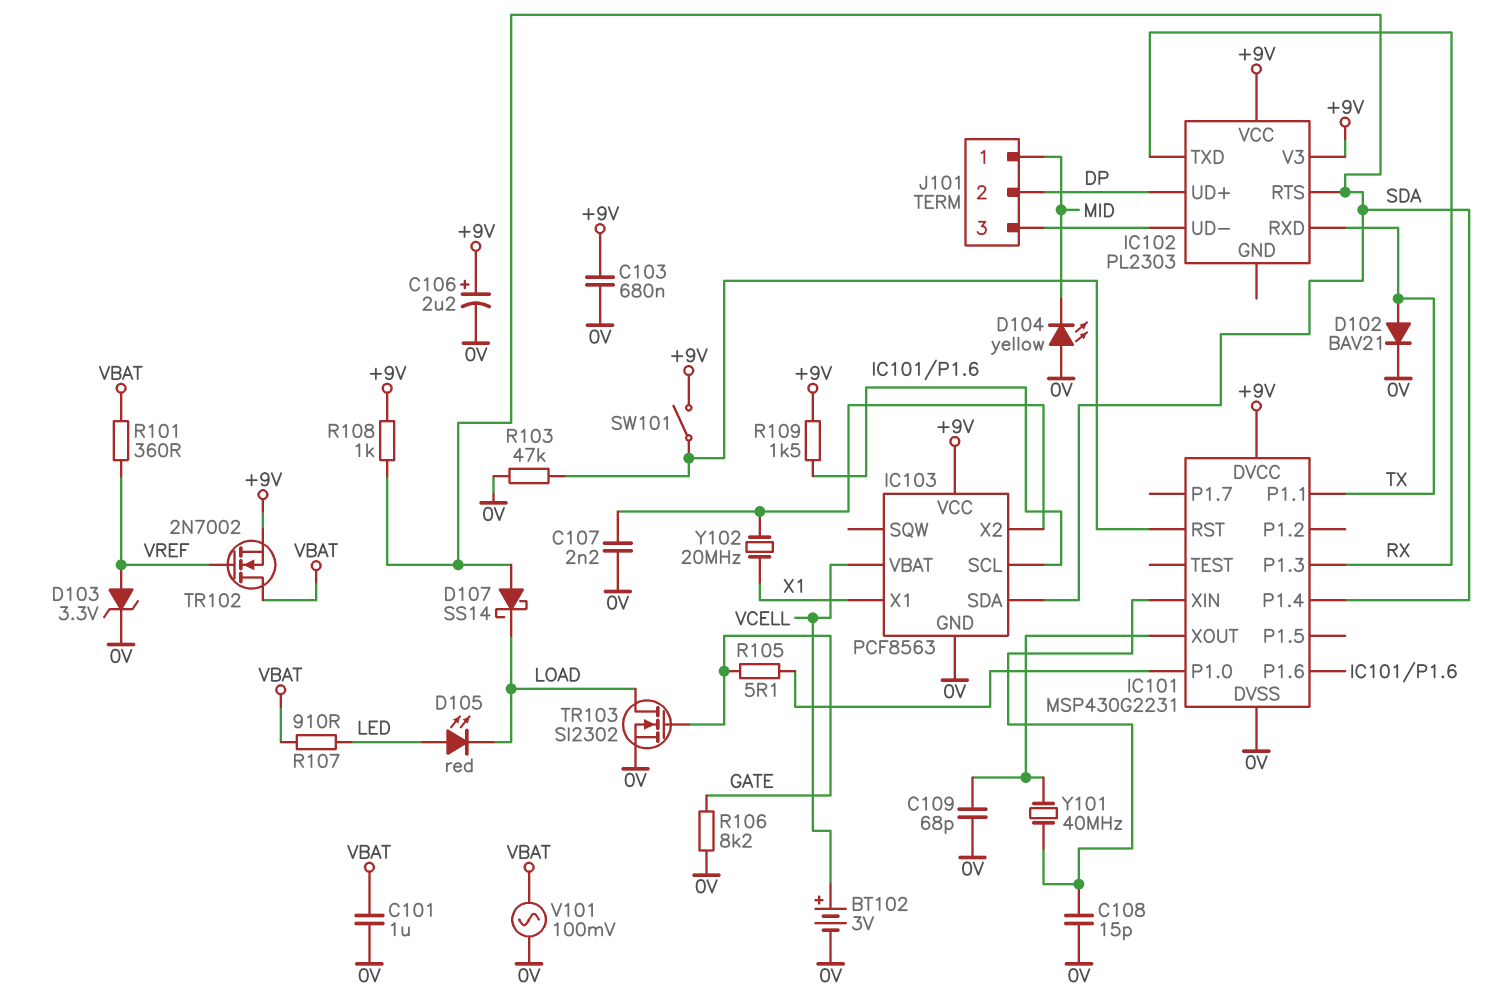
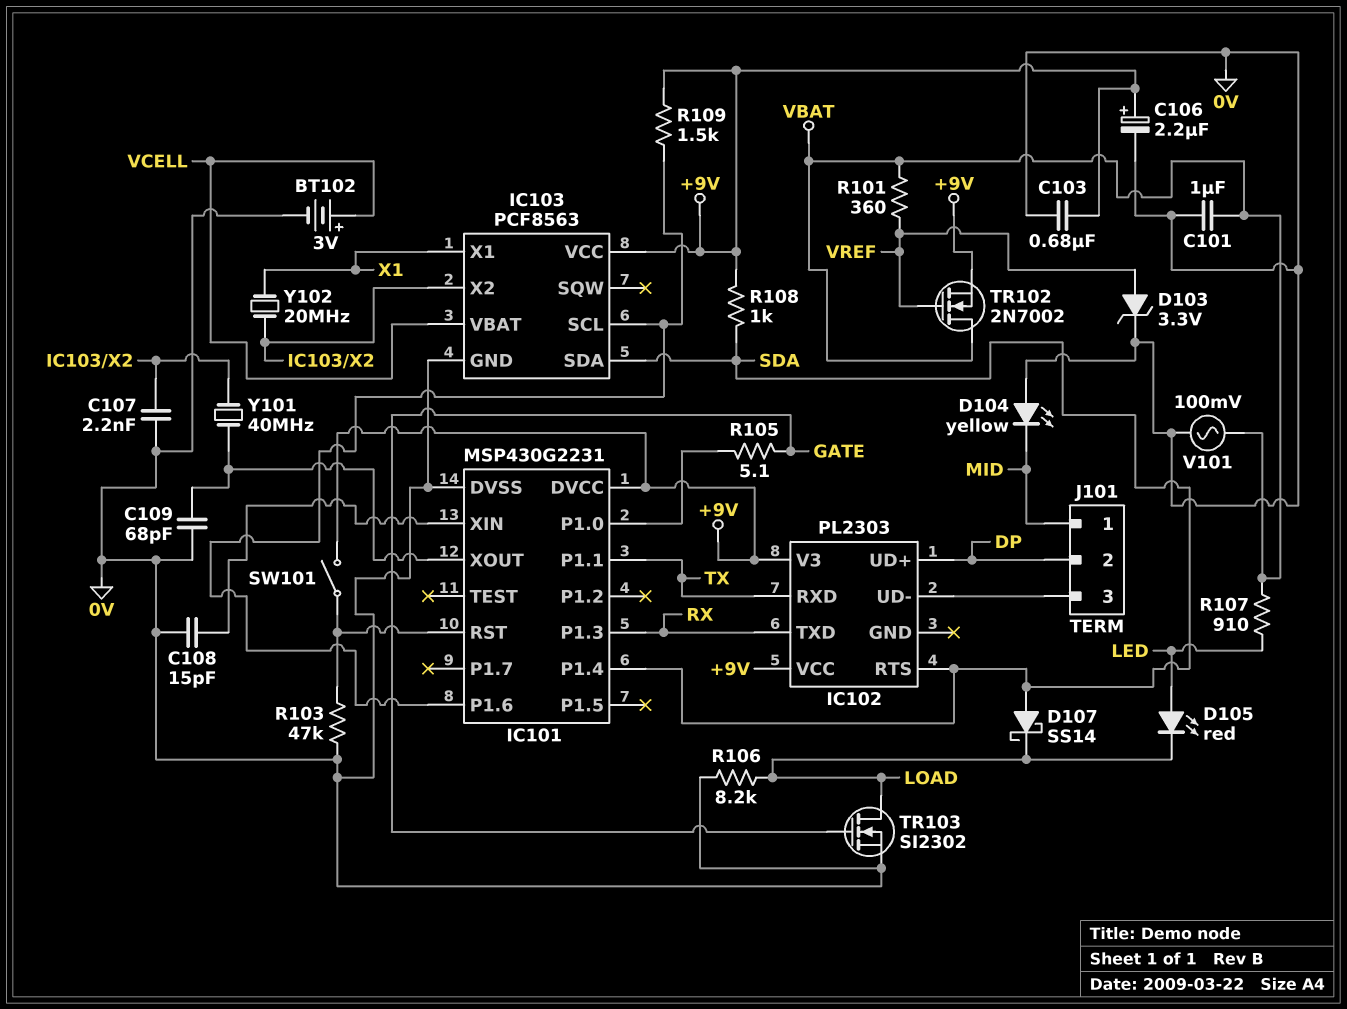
D102: diode BAV21 (A TX, K 0V) -> none
R106: 8.2k (0V, GATE) -> 8.2k (0V, LOAD)
Y101: 40MHz (IC101/XIN, IC101/XOUT) -> 40MHz (IC101/XOUT, IC103/X2)

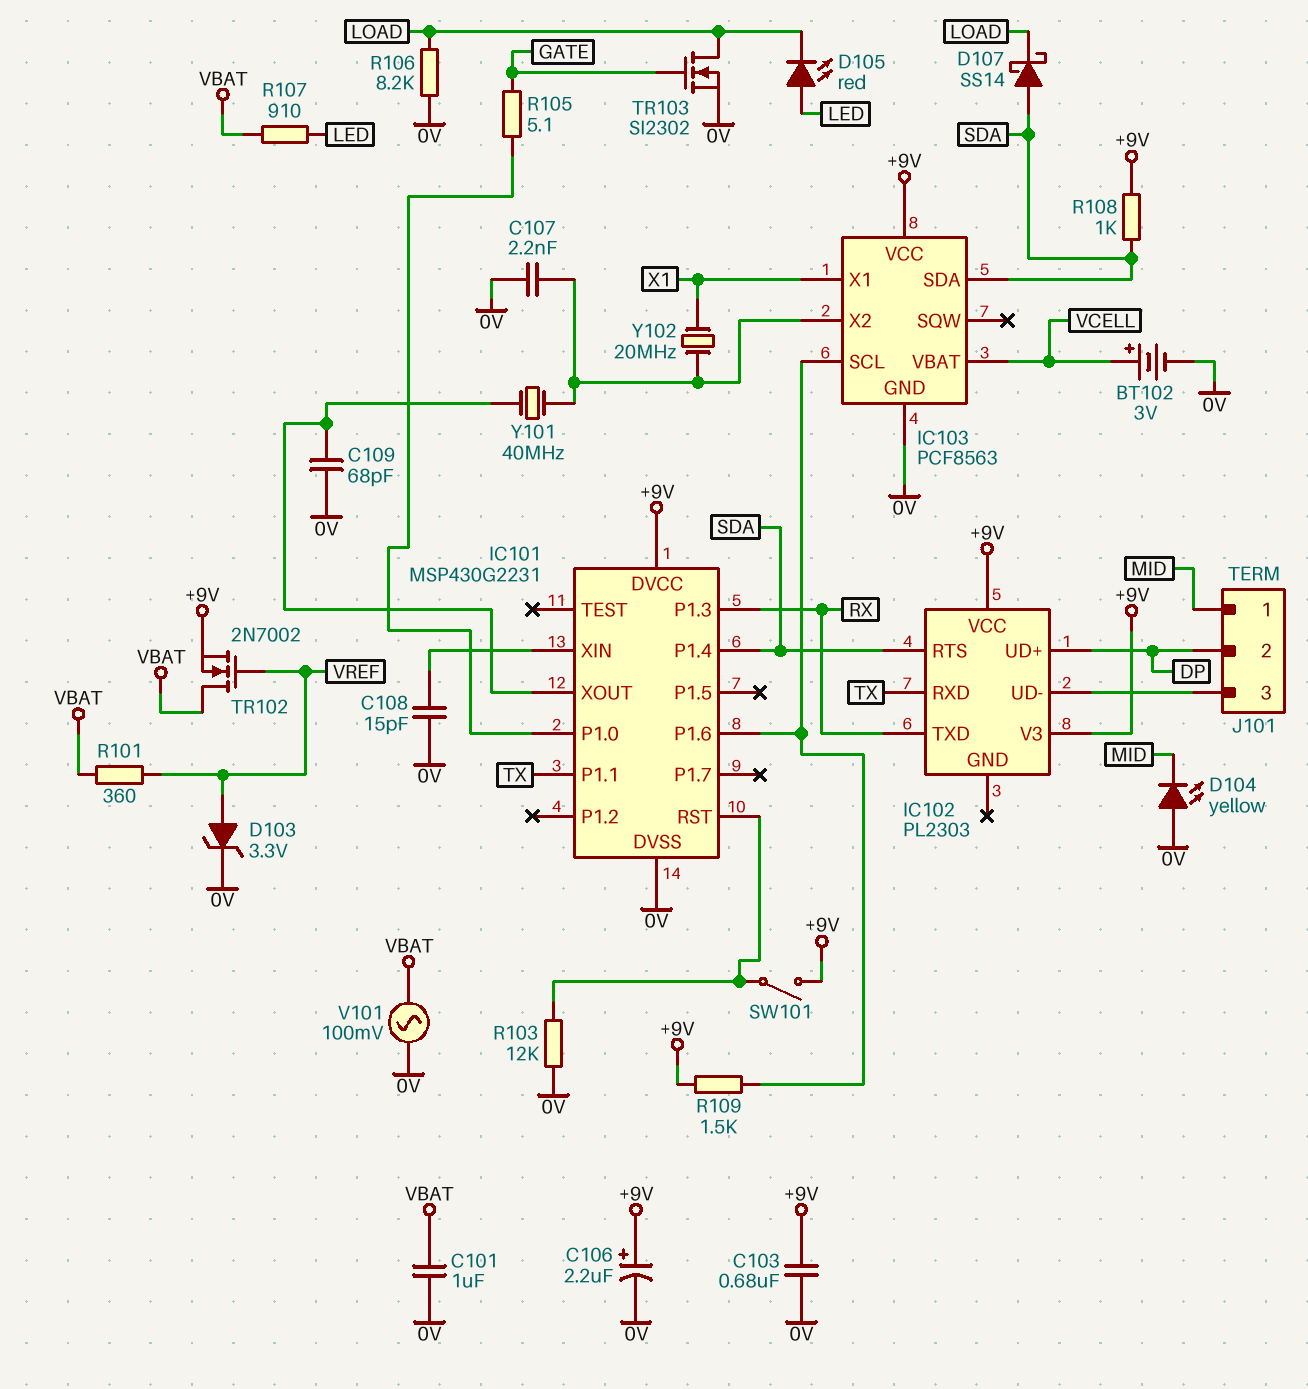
R103: 47k (0V, IC101/RST) -> 12k (0V, IC101/RST)

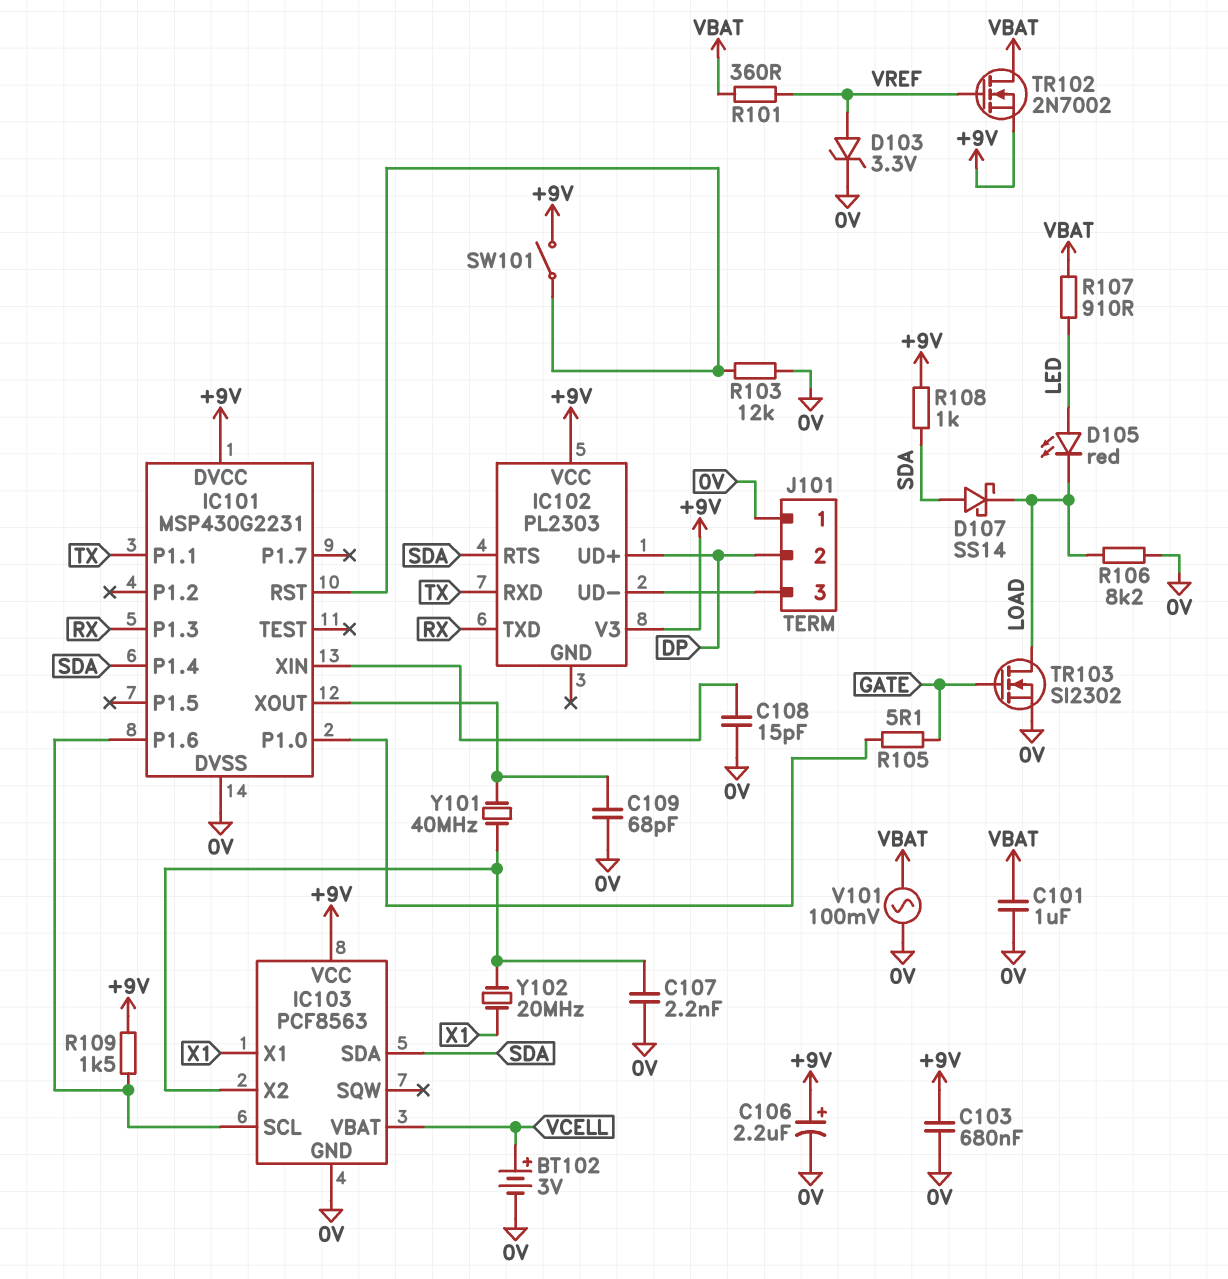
D104: LED yellow (A 0V, K MID) -> none
J101 pin 1: MID -> 0V

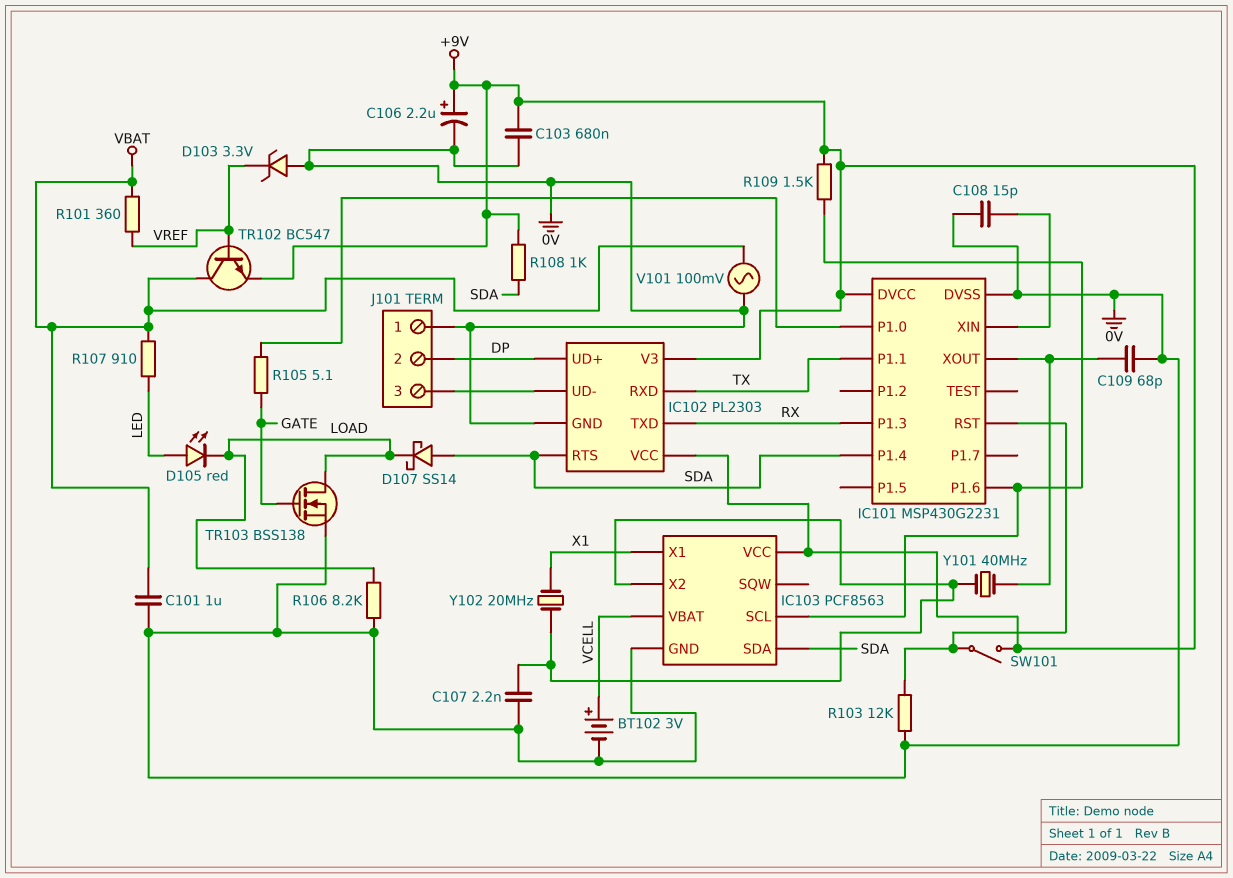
D103: zener 3.3V (A VREF, K 0V) -> zener 3.3V (A 0V, K VREF)
IC102 pin GND: none -> 0V
TR102: NMOS 2N7002 (G VREF, D VBAT, S +9V) -> NPN BC547 (B VREF, C VBAT, E +9V)
TR103: NMOS SI2302 (G GATE, D LOAD, S 0V) -> NMOS BSS138 (G GATE, D LOAD, S 0V)

